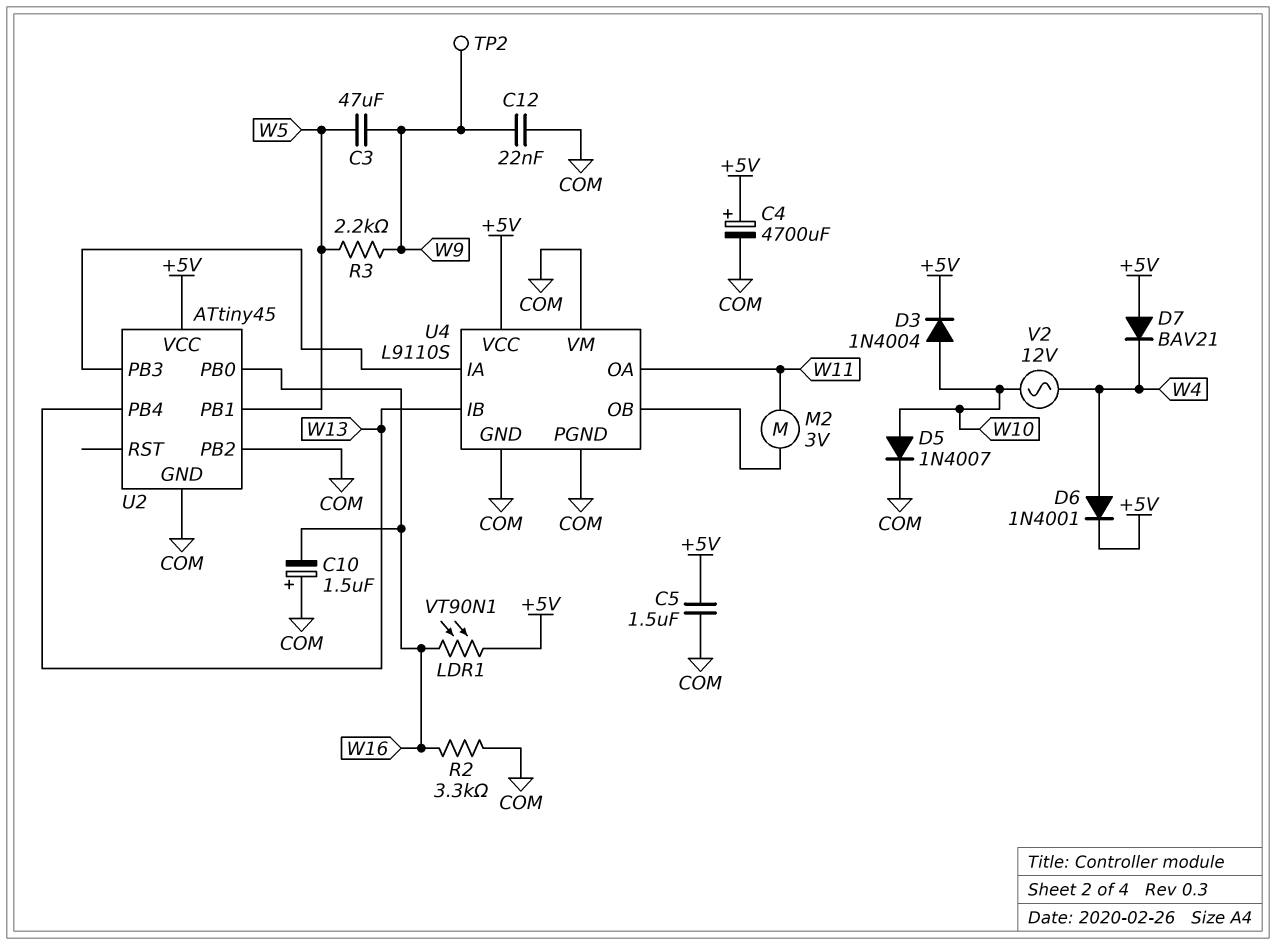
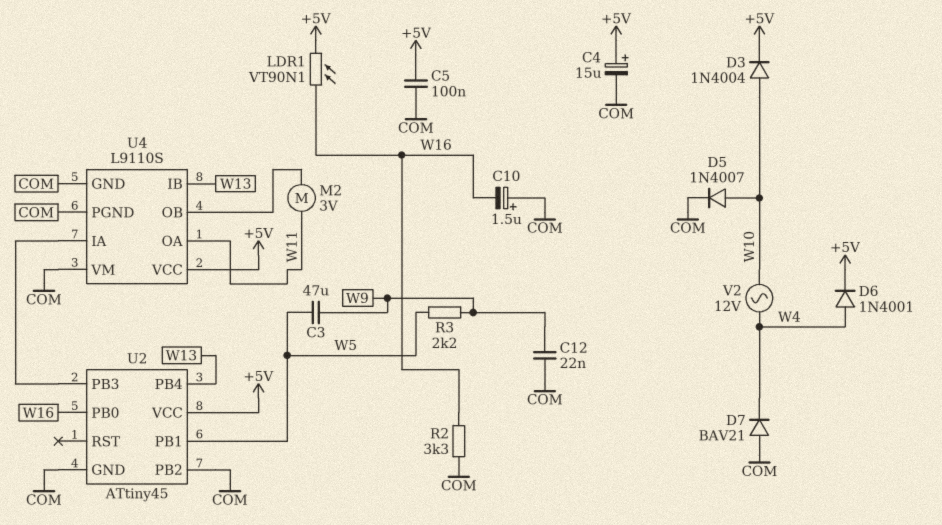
C4: 4700uF (plus +5V, minus COM) -> 15uF (plus +5V, minus COM)
C5: 1.5uF (+5V, COM) -> 100nF (+5V, COM)
D7: diode BAV21 (A +5V, K W4) -> diode BAV21 (A COM, K W4)
TP2: test point (W9) -> none

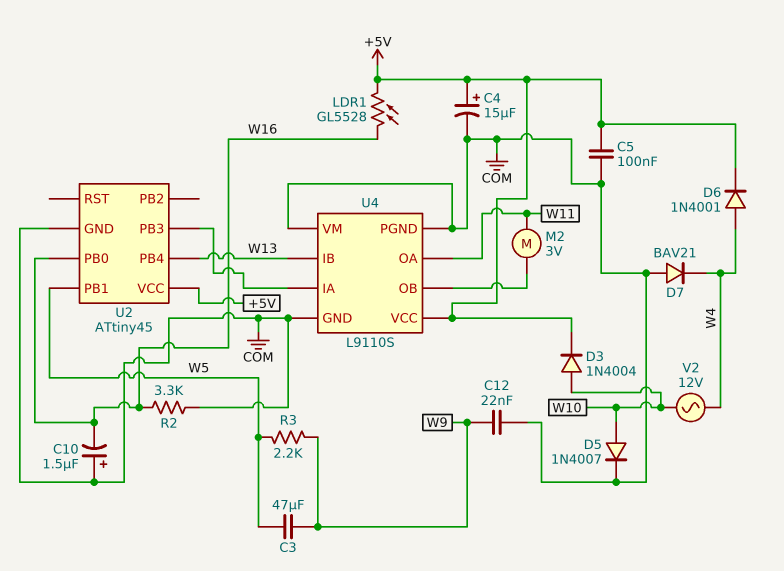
LDR1: VT90N1 (+5V, W16) -> GL5528 (+5V, W16)
U2 pin PB2: COM -> none

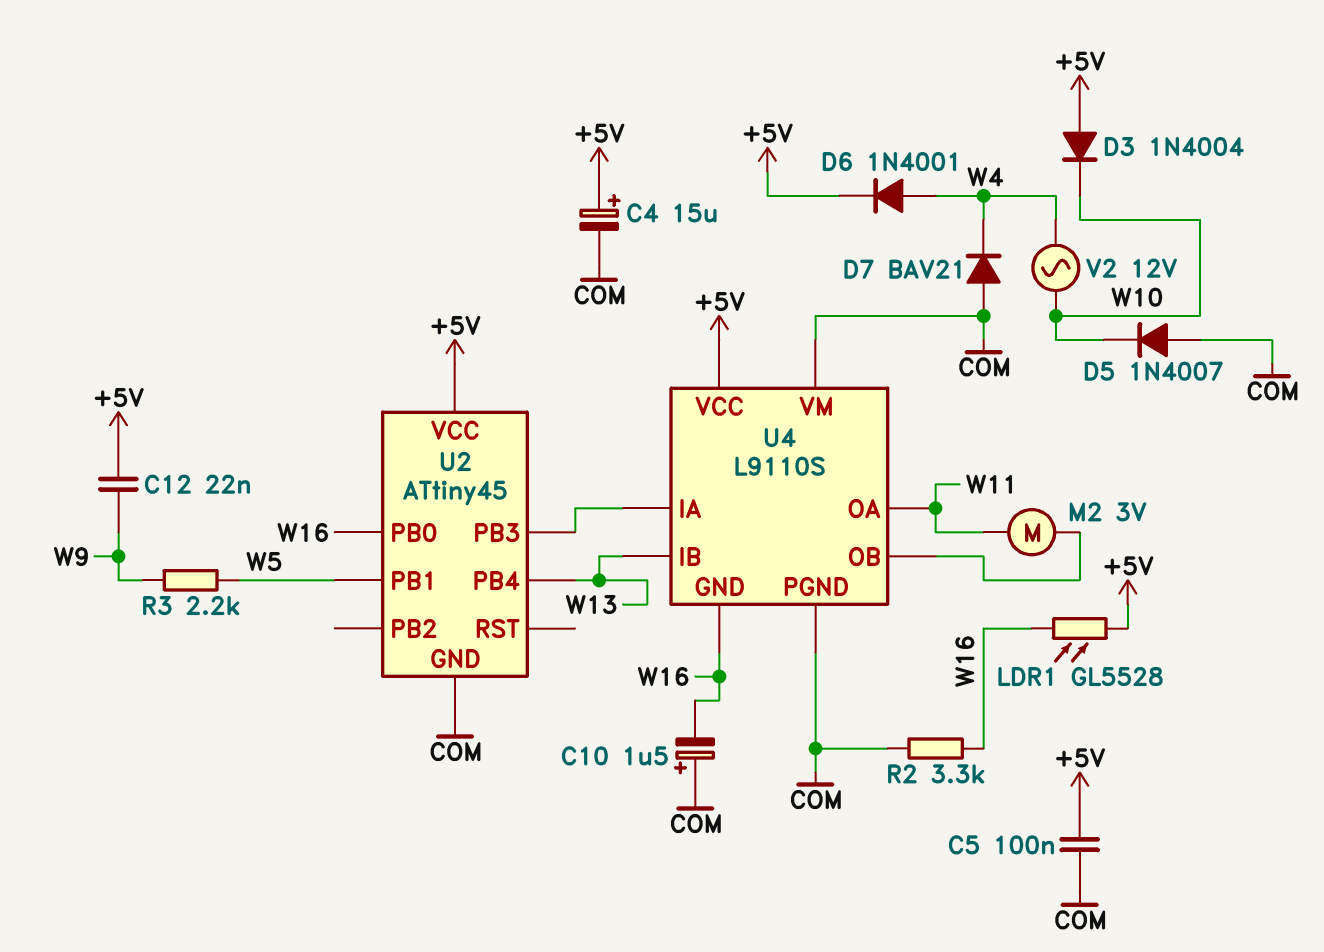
C3: 47uF (W5, W9) -> none
C12: 22nF (COM, W9) -> 22nF (+5V, W9)
D3: diode 1N4004 (A W10, K +5V) -> diode 1N4004 (A +5V, K W10)
D5: diode 1N4007 (A W10, K COM) -> diode 1N4007 (A COM, K W10)
U4 pin GND: COM -> W16

